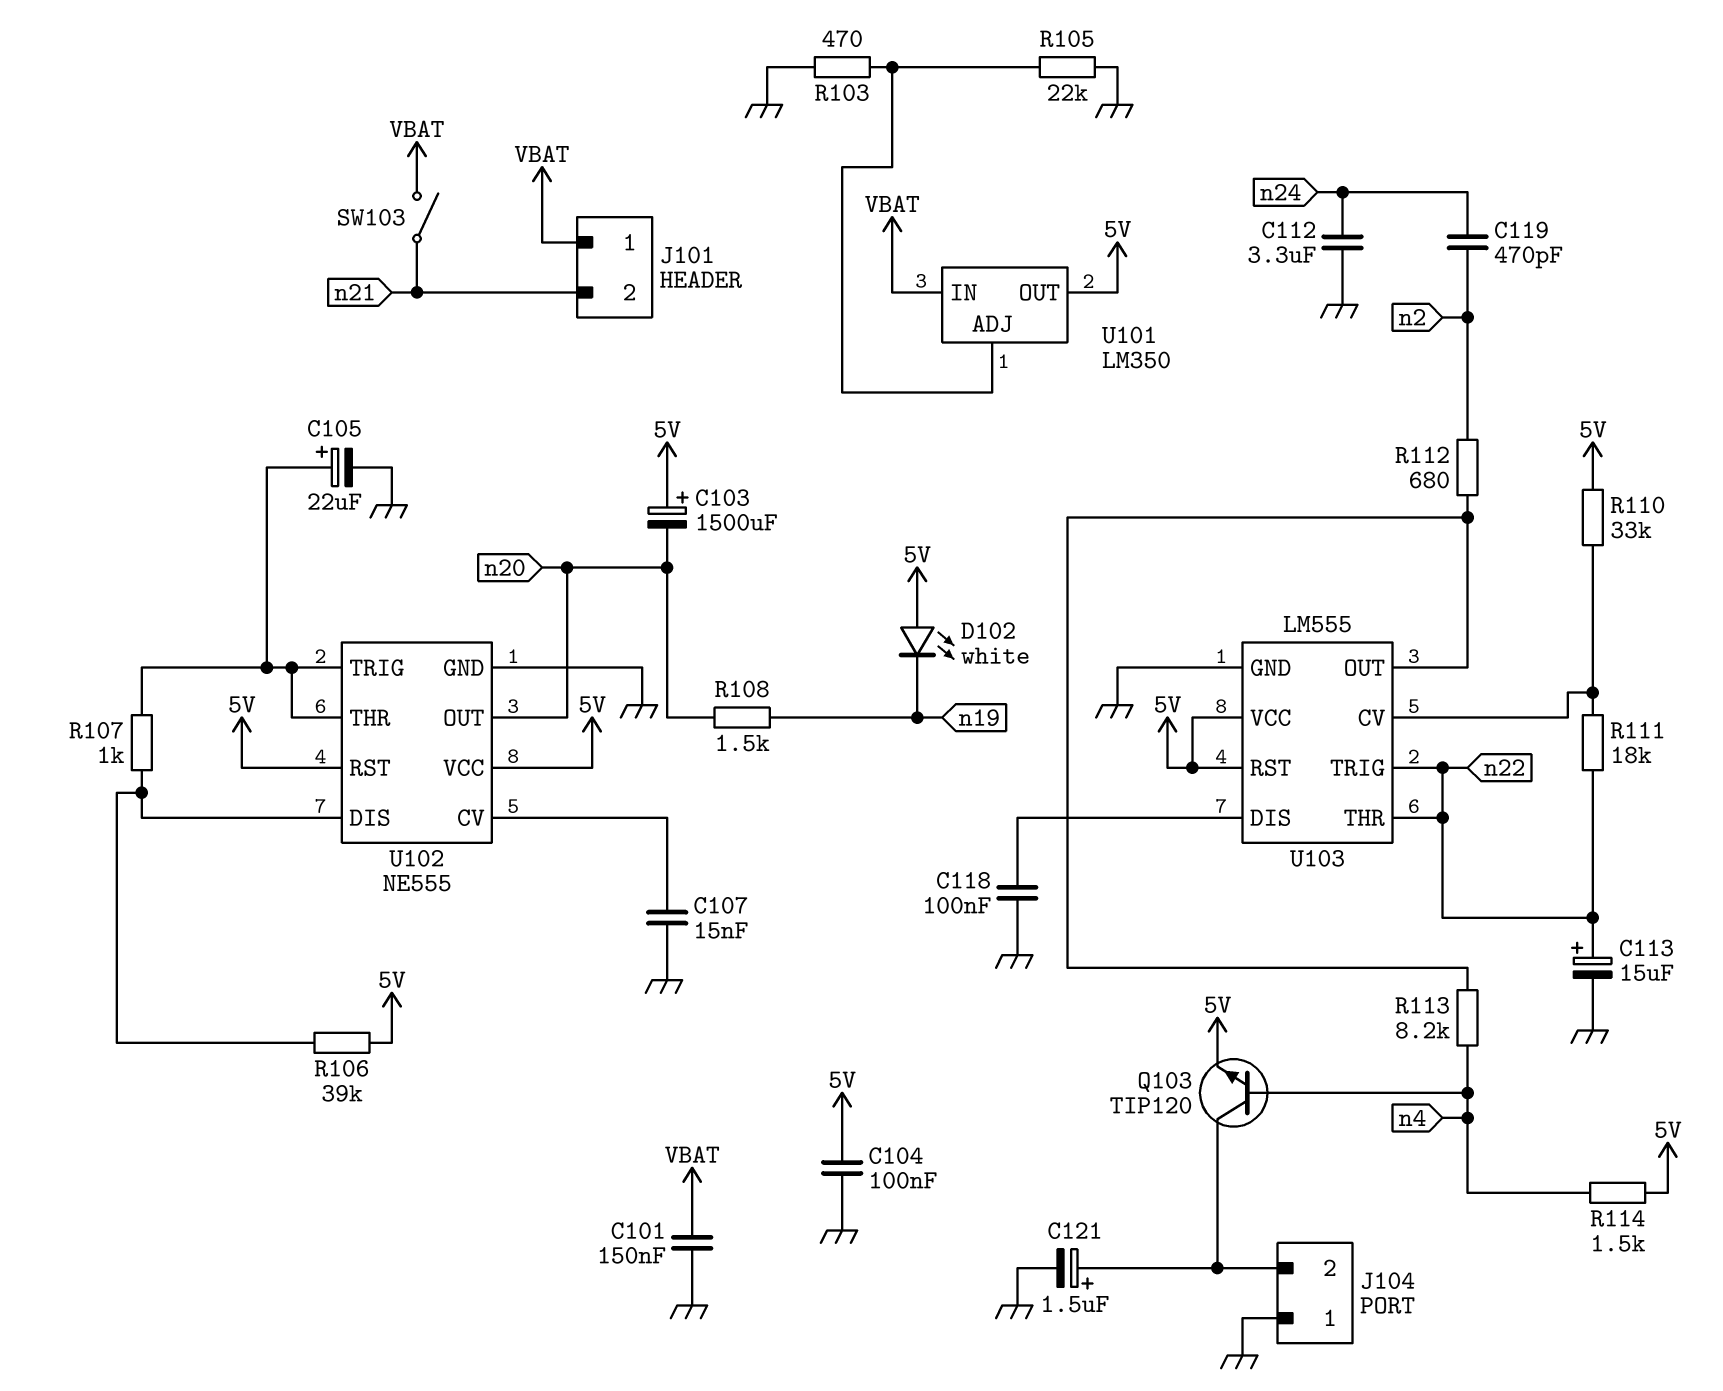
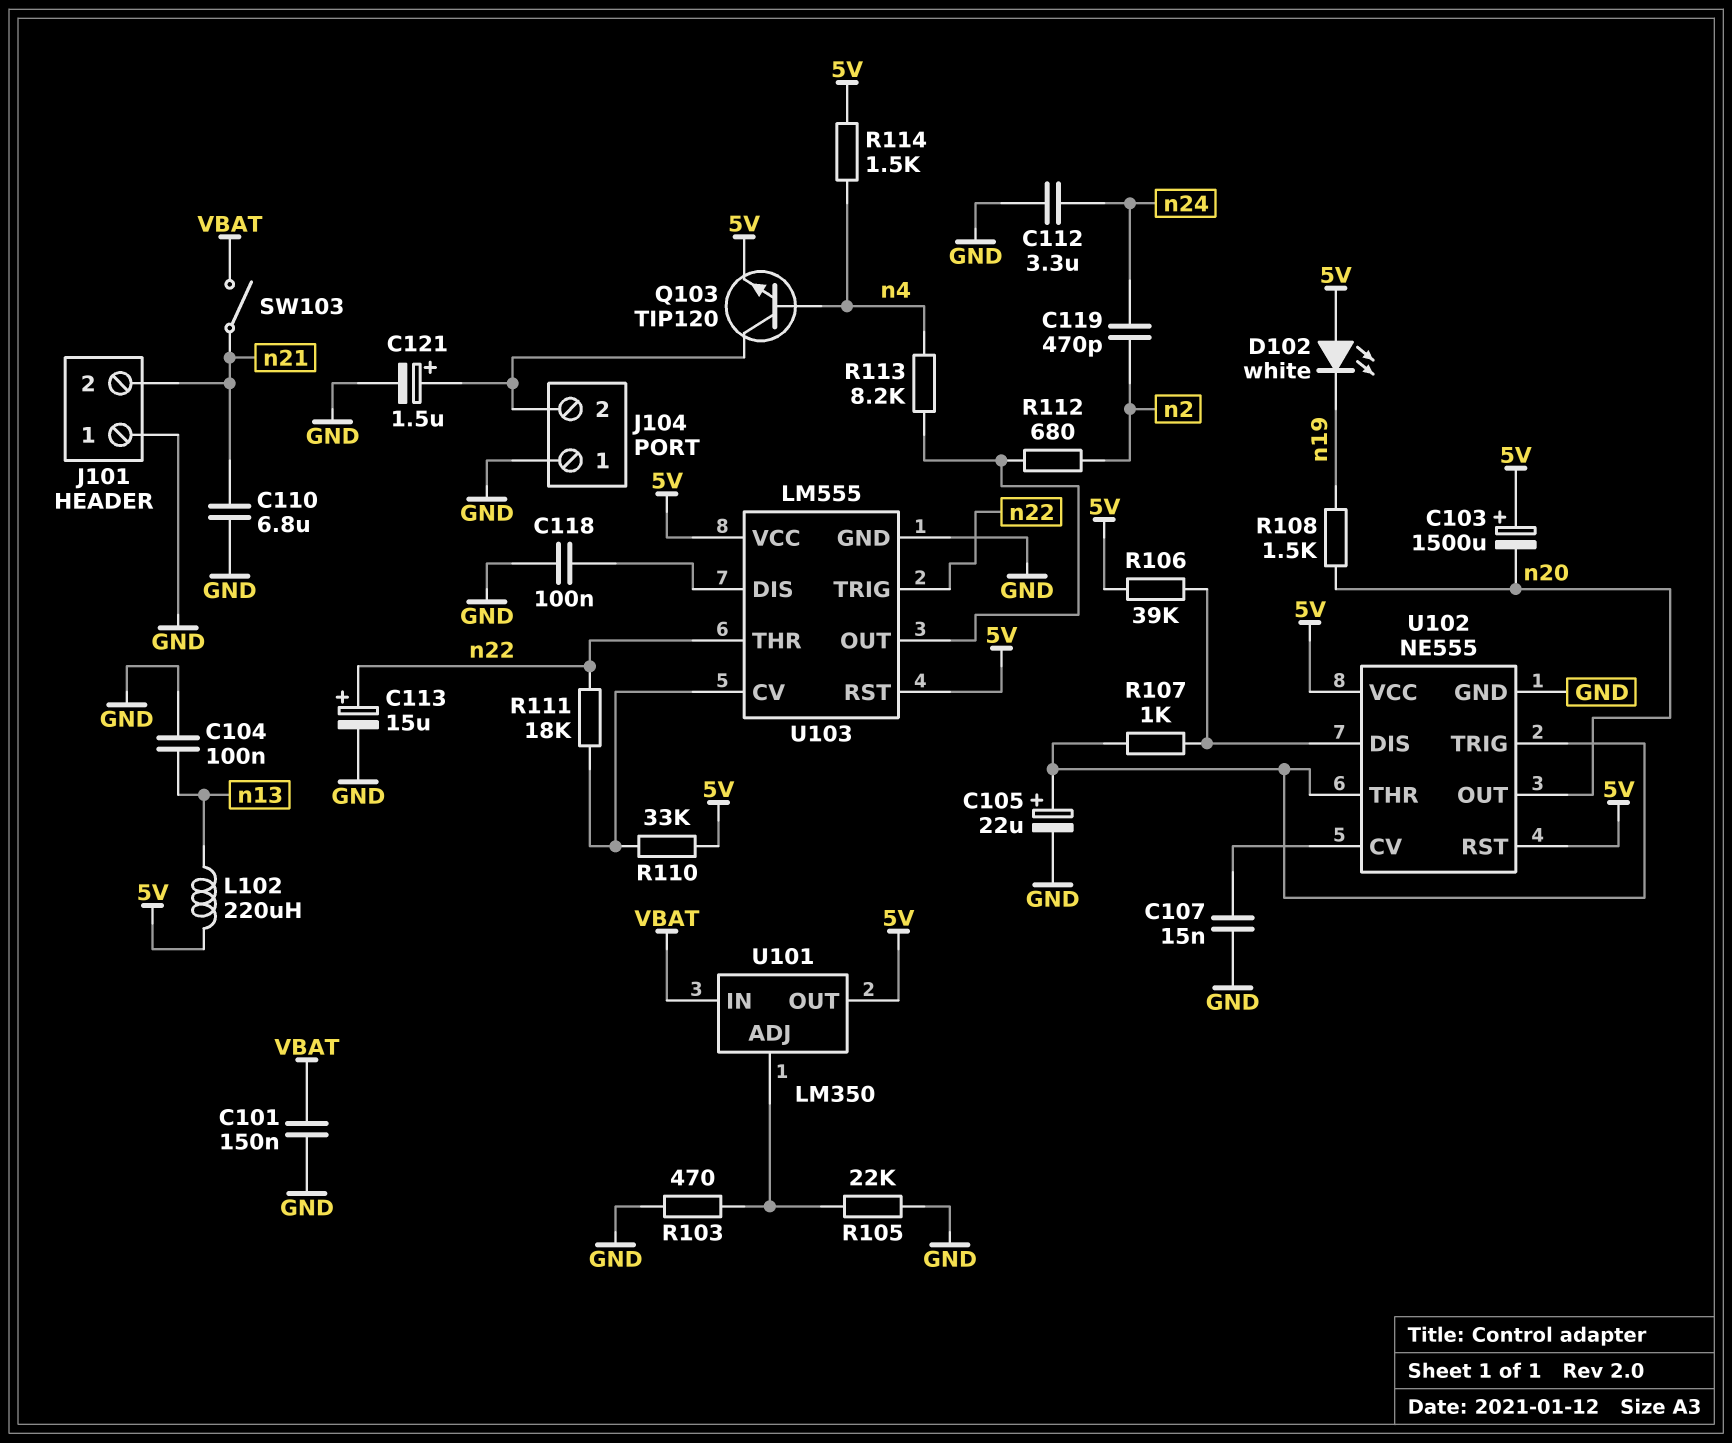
C104: 100nF (5V, GND) -> 100nF (GND, n13)
C110: none -> 6.8uF (GND, n21)
J101 pin 1: VBAT -> GND
L102: none -> 220uH (5V, n13)

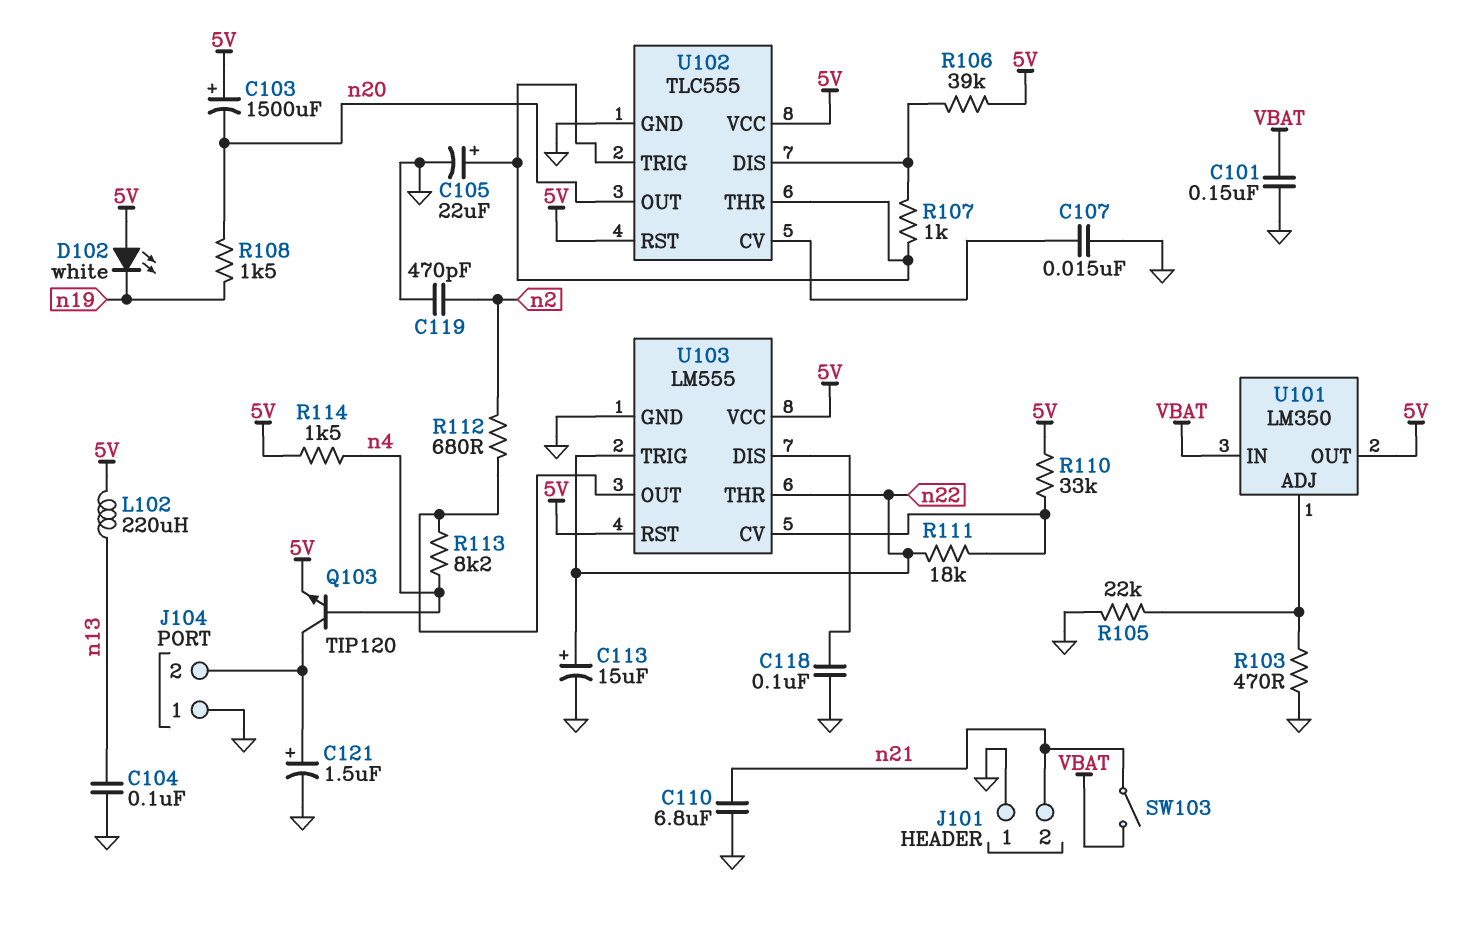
C112: 3.3uF (GND, n24) -> none
C119: 470pF (n2, n24) -> 470pF (GND, n2)
U102: NE555 -> TLC555

